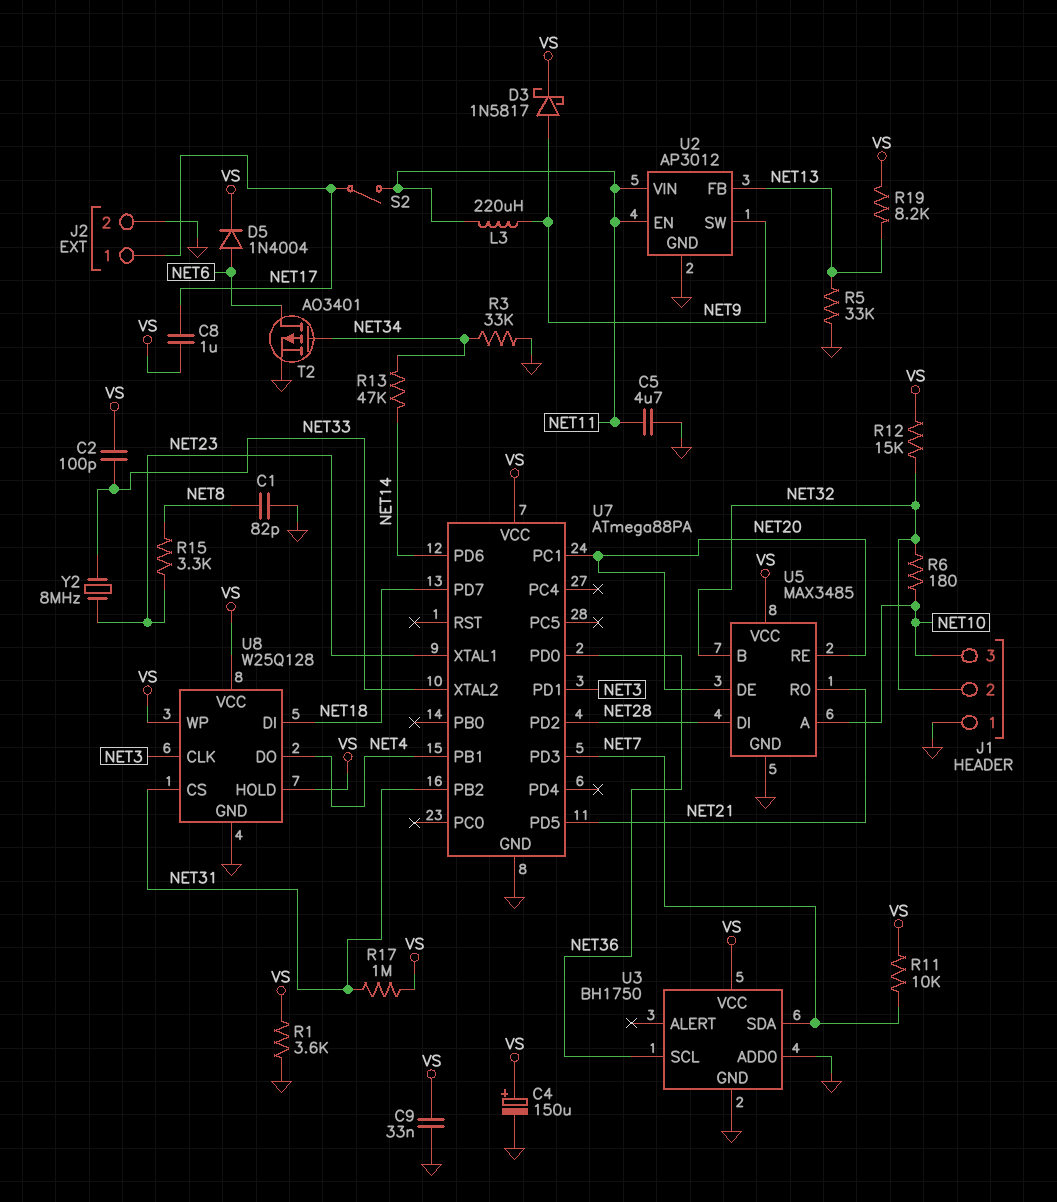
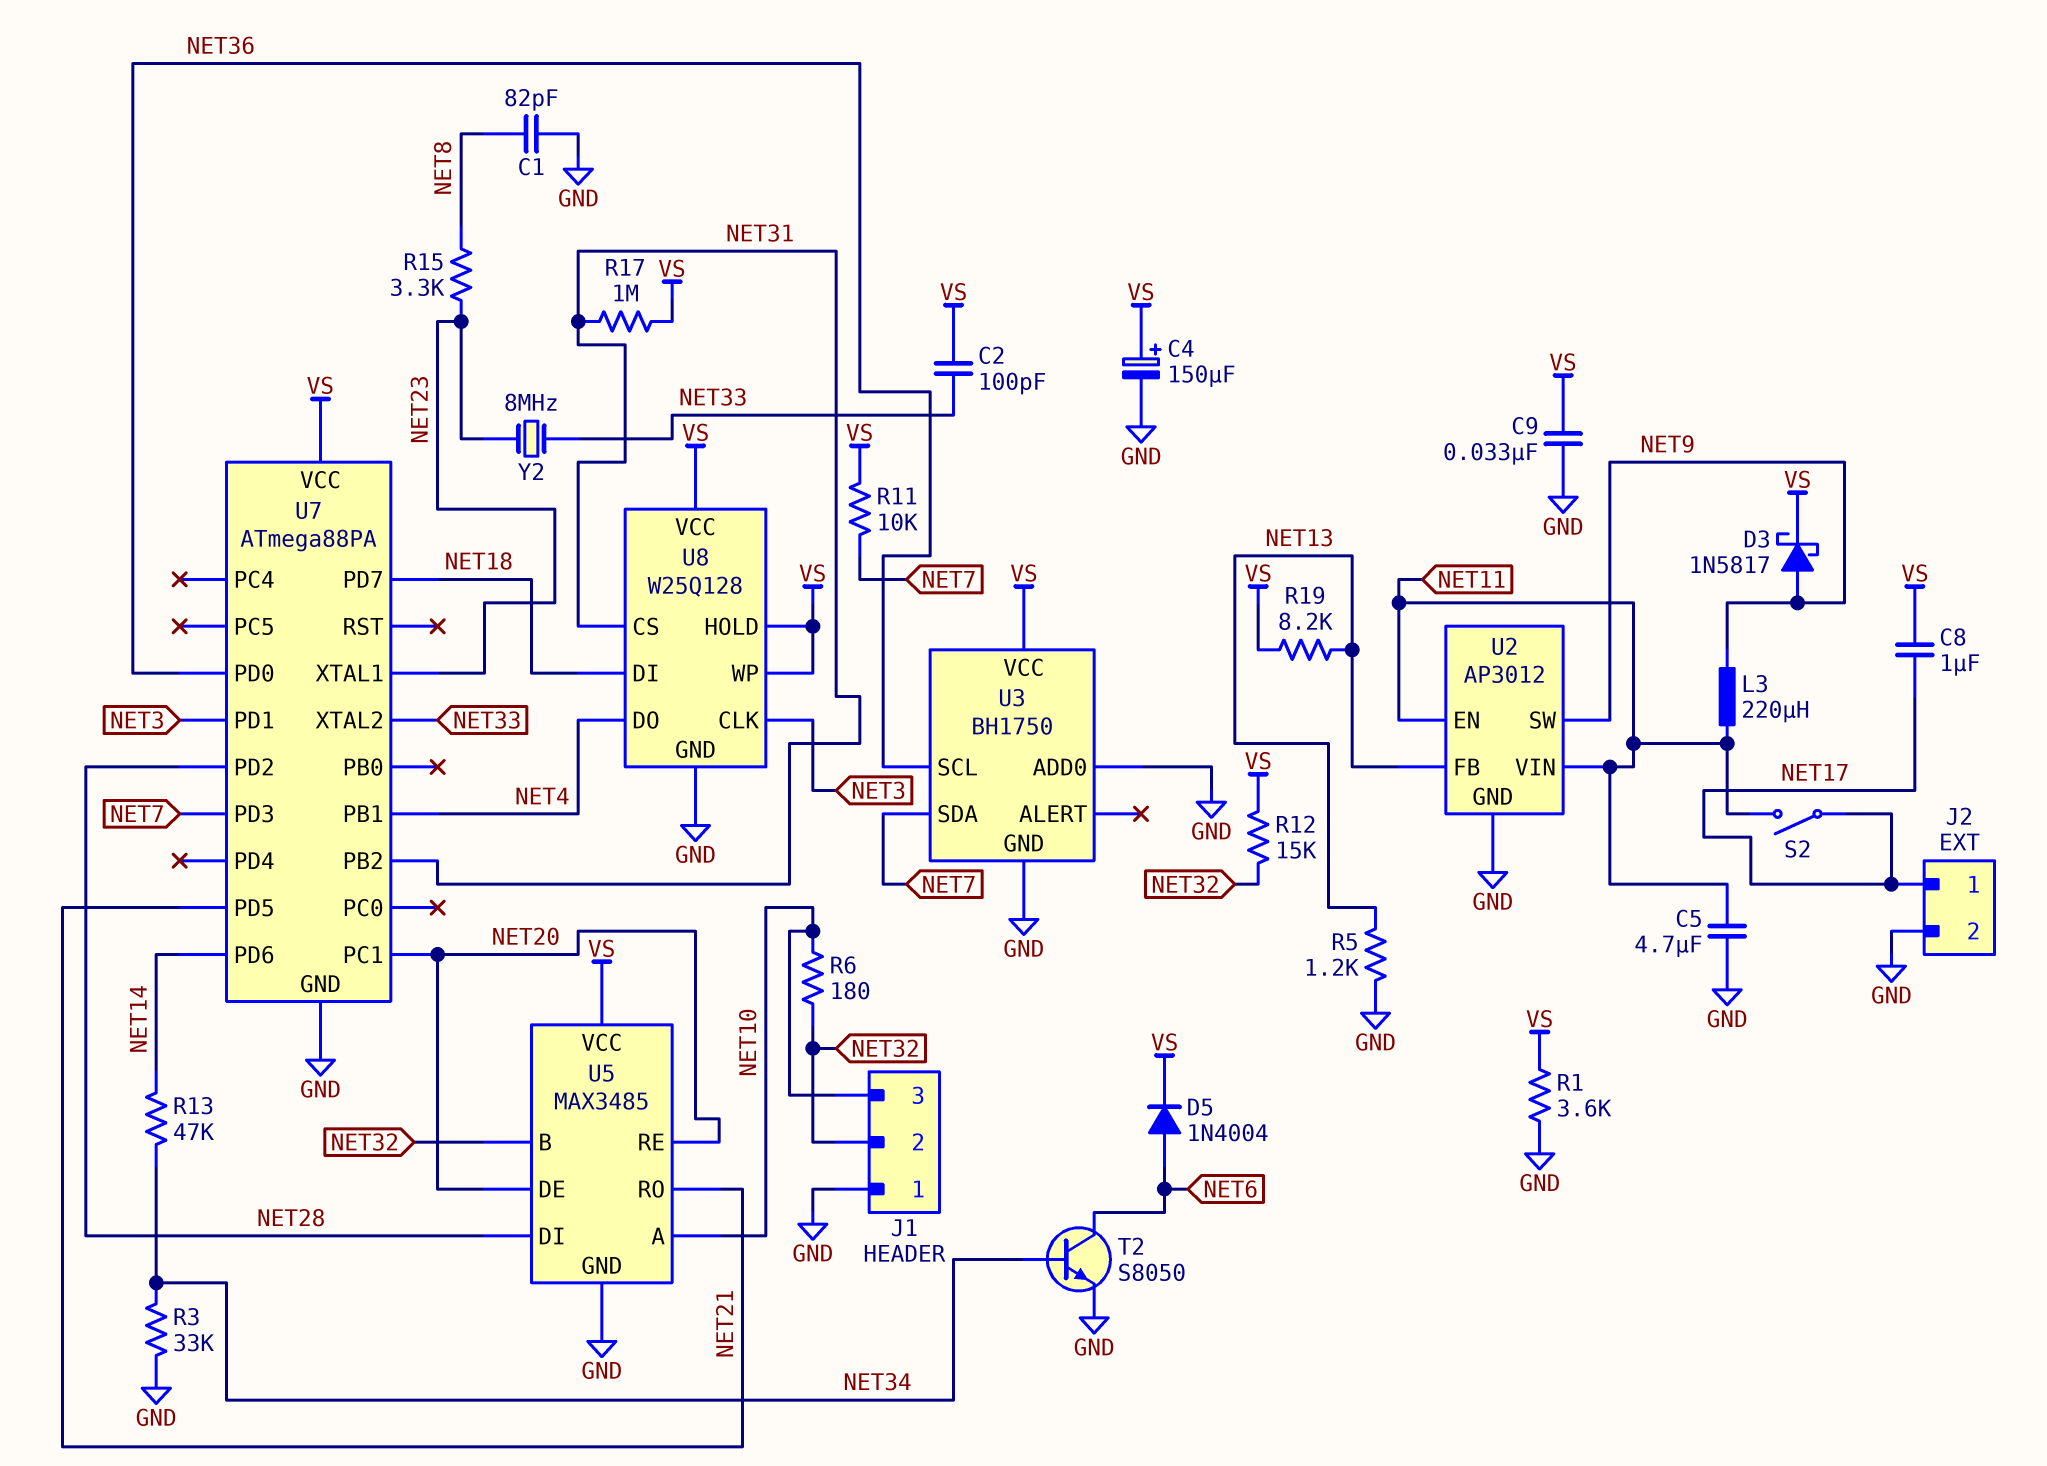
R5: 33k (GND, NET13) -> 1.2k (GND, NET13)
T2: PMOS AO3401 (G NET34, D NET6, S GND) -> NPN S8050 (B NET34, C NET6, E GND)

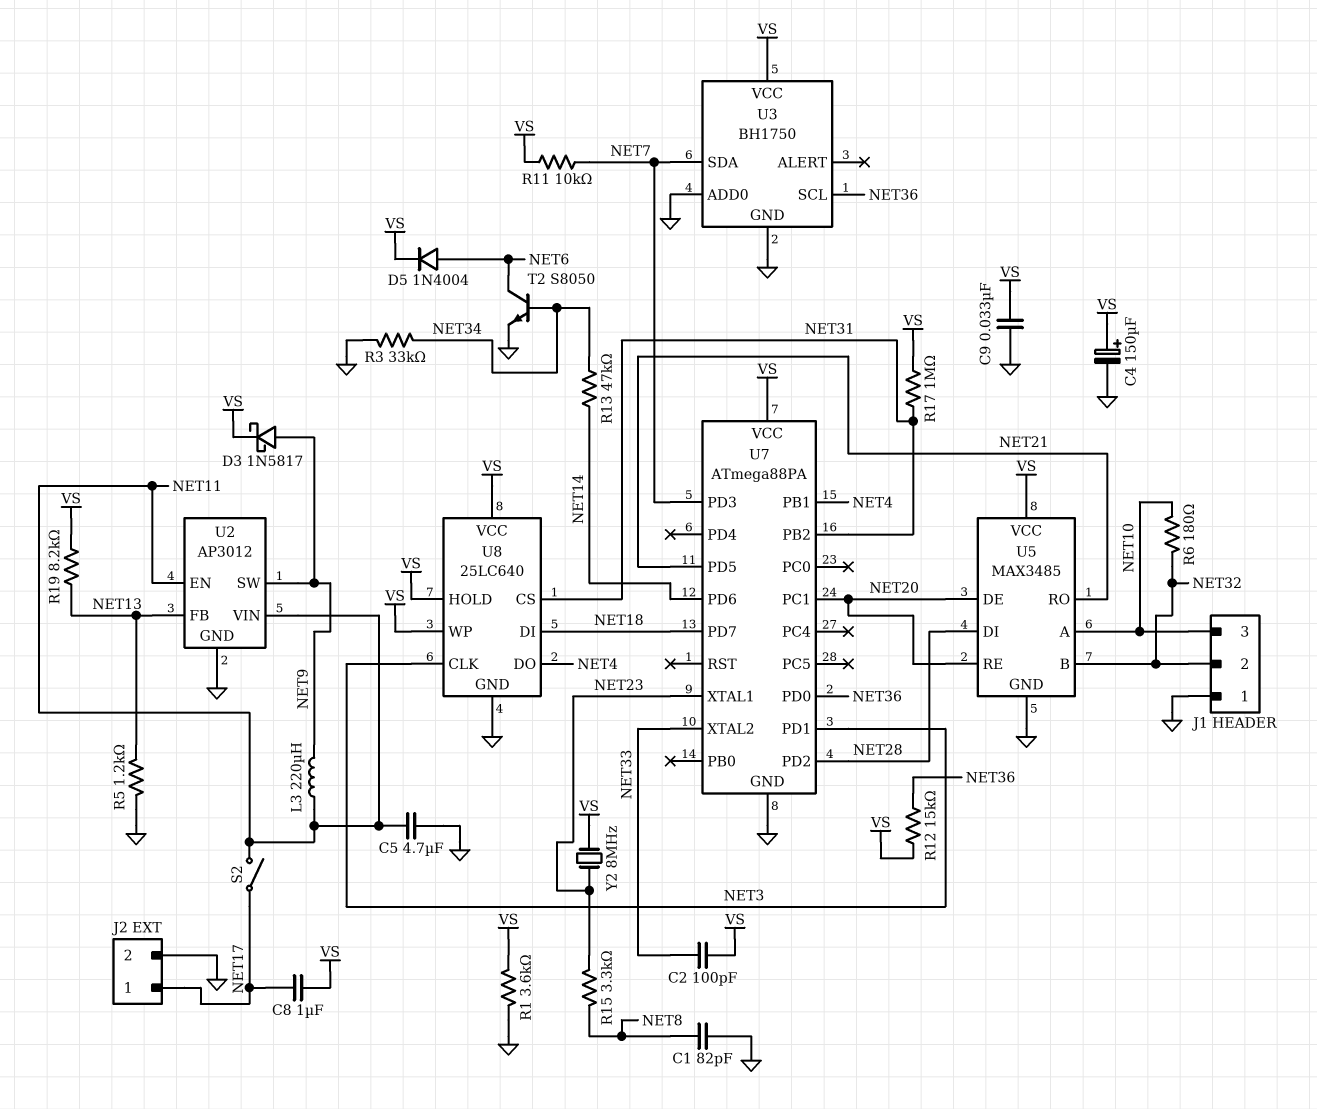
R12: 15k (NET32, VS) -> 15k (NET36, VS)
U8: W25Q128 -> 25LC640
Y2: 8MHz (NET23, NET33) -> 8MHz (NET23, VS)

